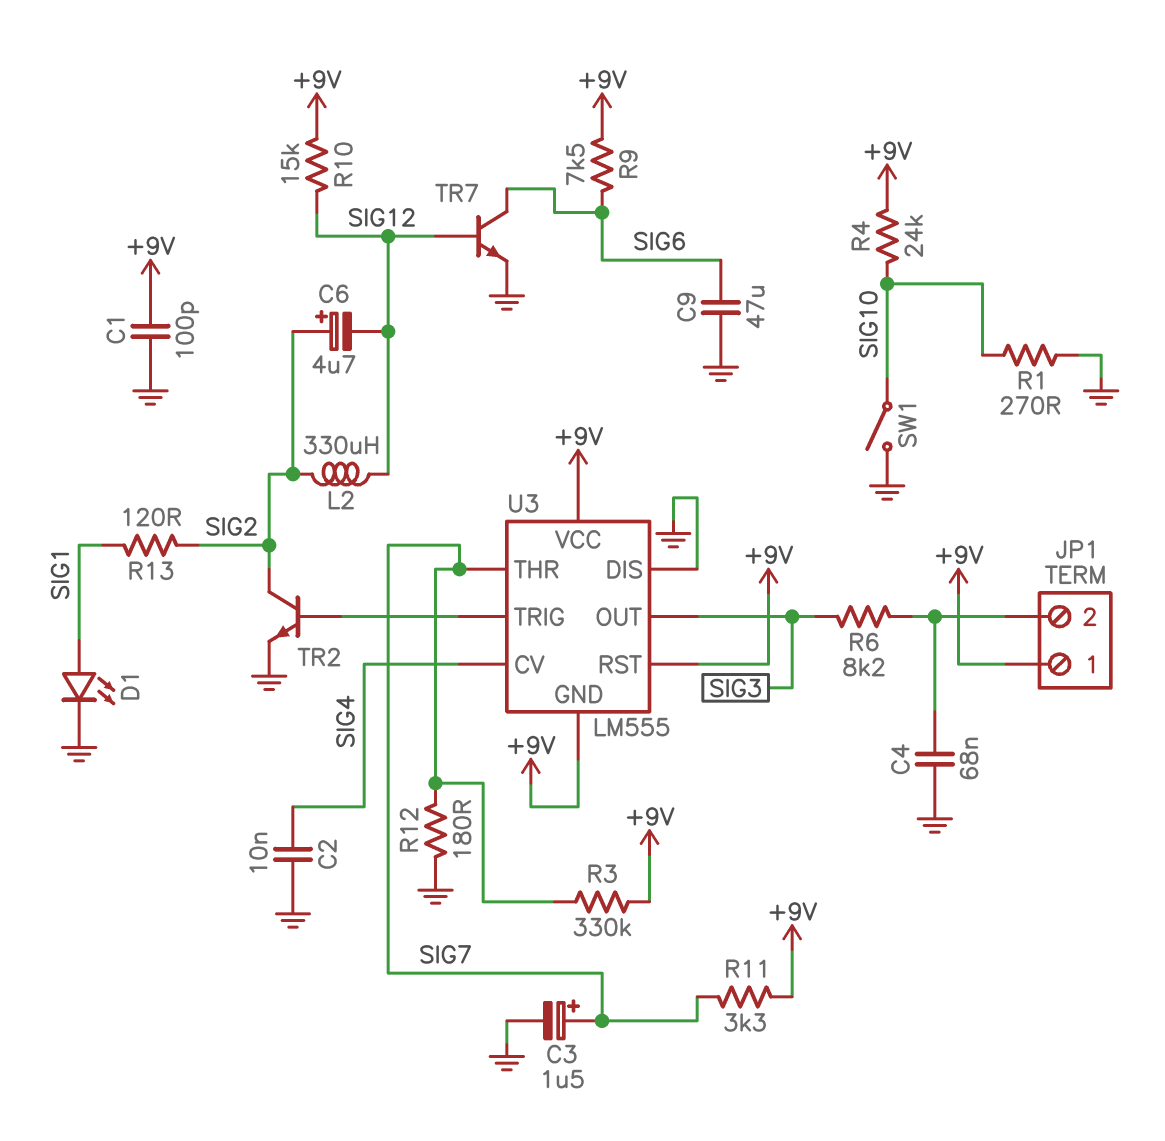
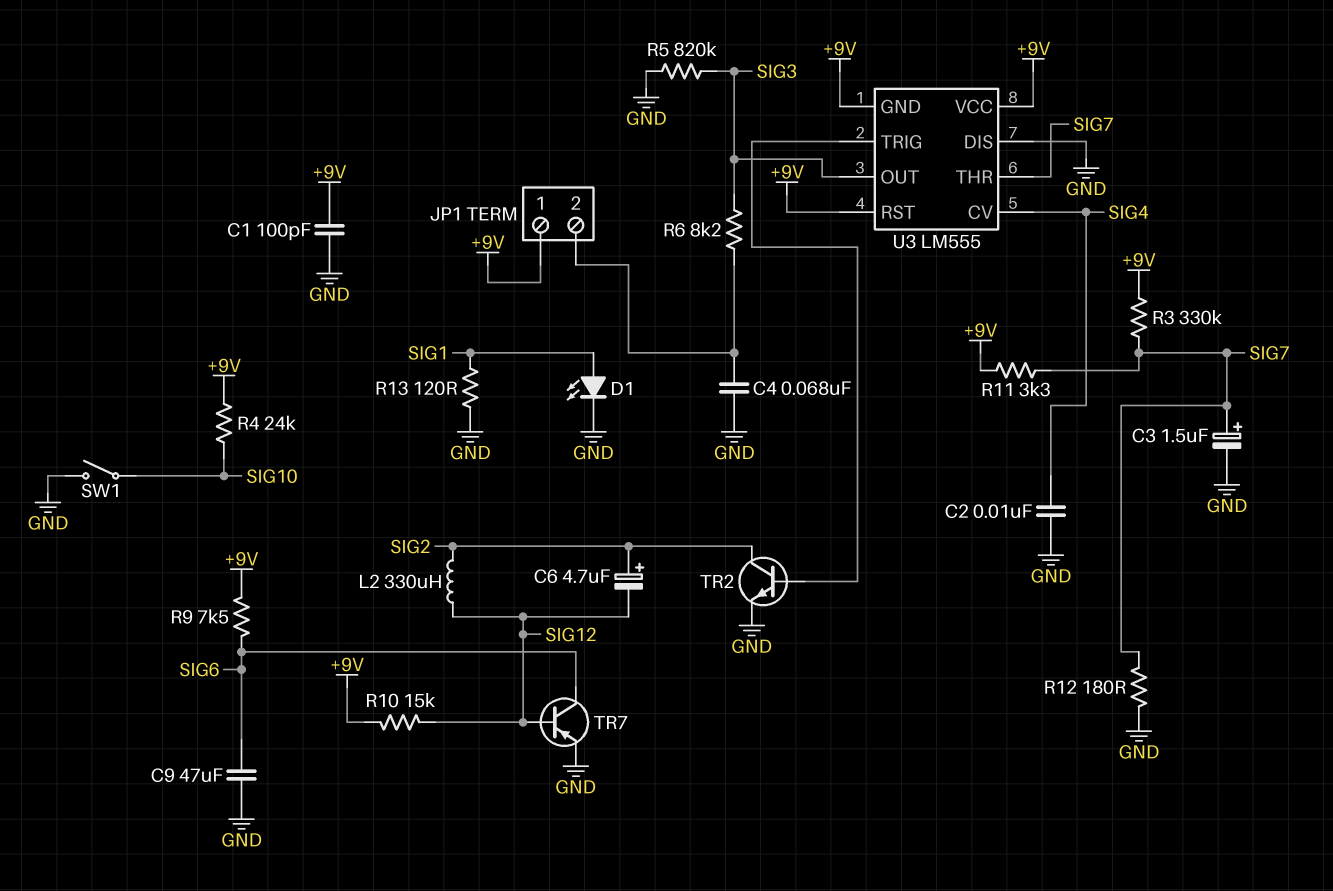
R1: 270 (GND, SIG10) -> none
R5: none -> 820k (GND, SIG3)
R13: 120 (SIG1, SIG2) -> 120 (GND, SIG1)
TR7: NPN (B SIG12, C SIG6, E GND) -> PNP (B SIG12, C SIG6, E GND)

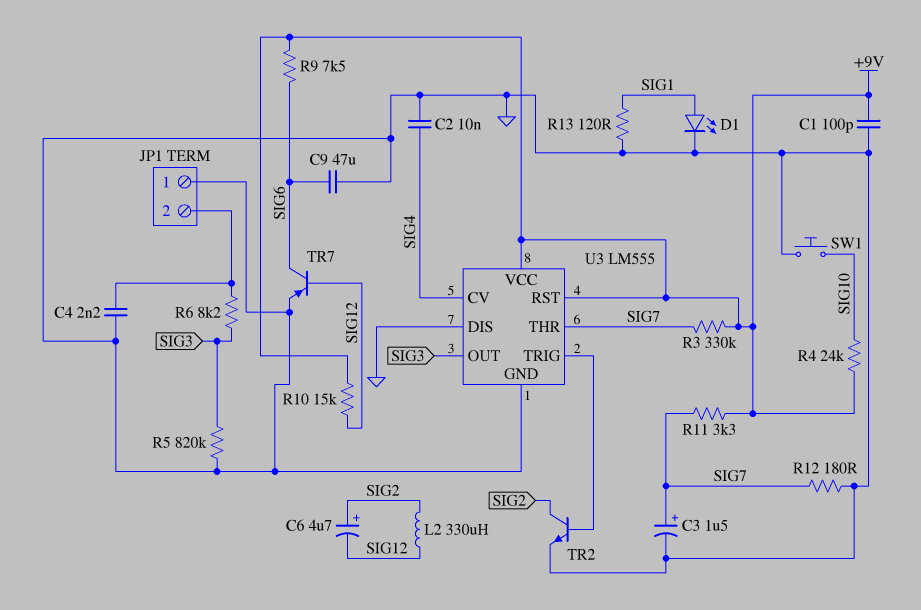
C4: 68nF (GND, JP1/2) -> 2.2nF (GND, JP1/2)
JP1 pin 1: +9V -> GND
SW1: switch (GND, SIG10) -> button (GND, SIG10)
U3 pin GND: +9V -> GND

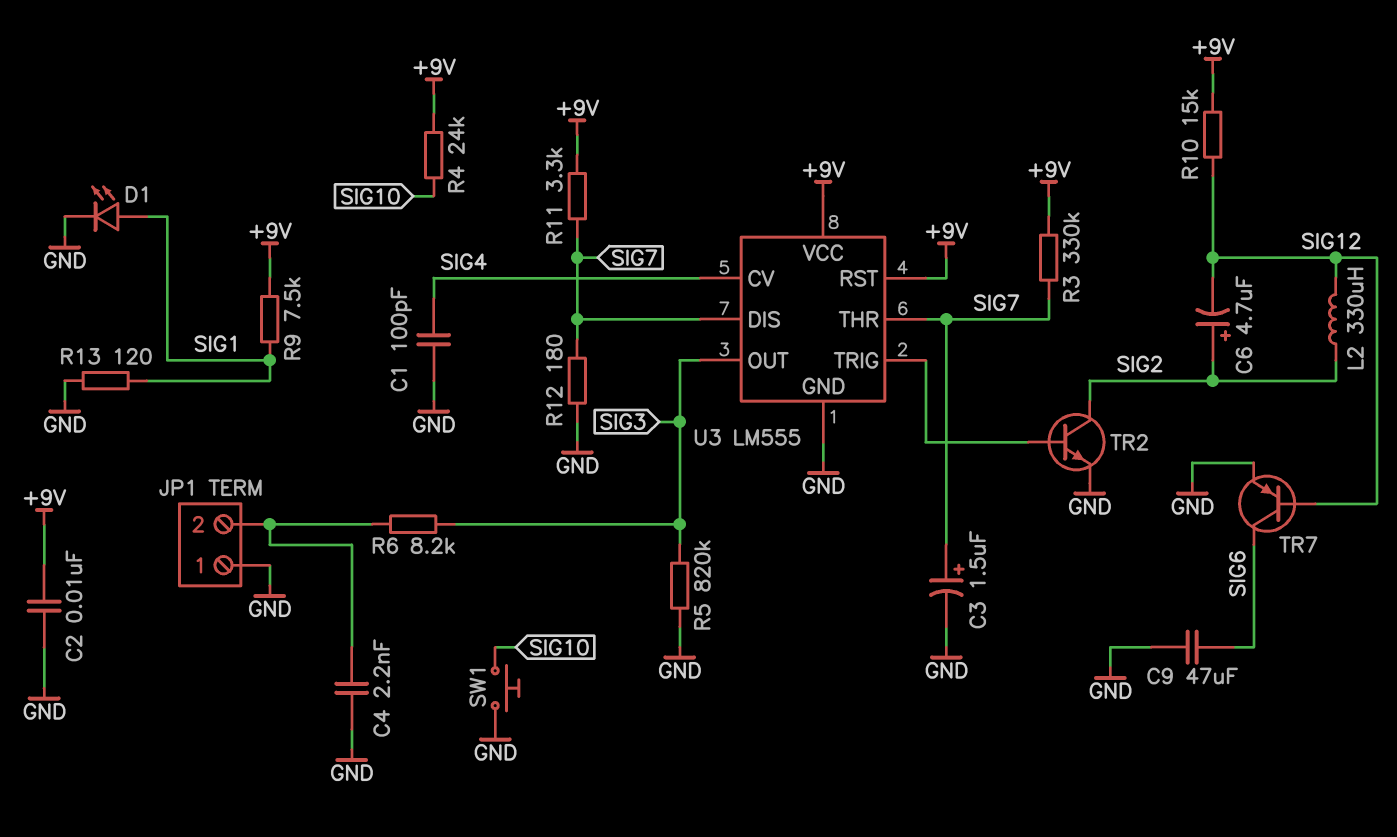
C1: 100pF (+9V, GND) -> 100pF (GND, SIG4)
C2: 10nF (GND, SIG4) -> 10nF (+9V, GND)
R9: 7.5k (+9V, SIG6) -> 7.5k (+9V, SIG1)
U3 pin DIS: GND -> SIG7

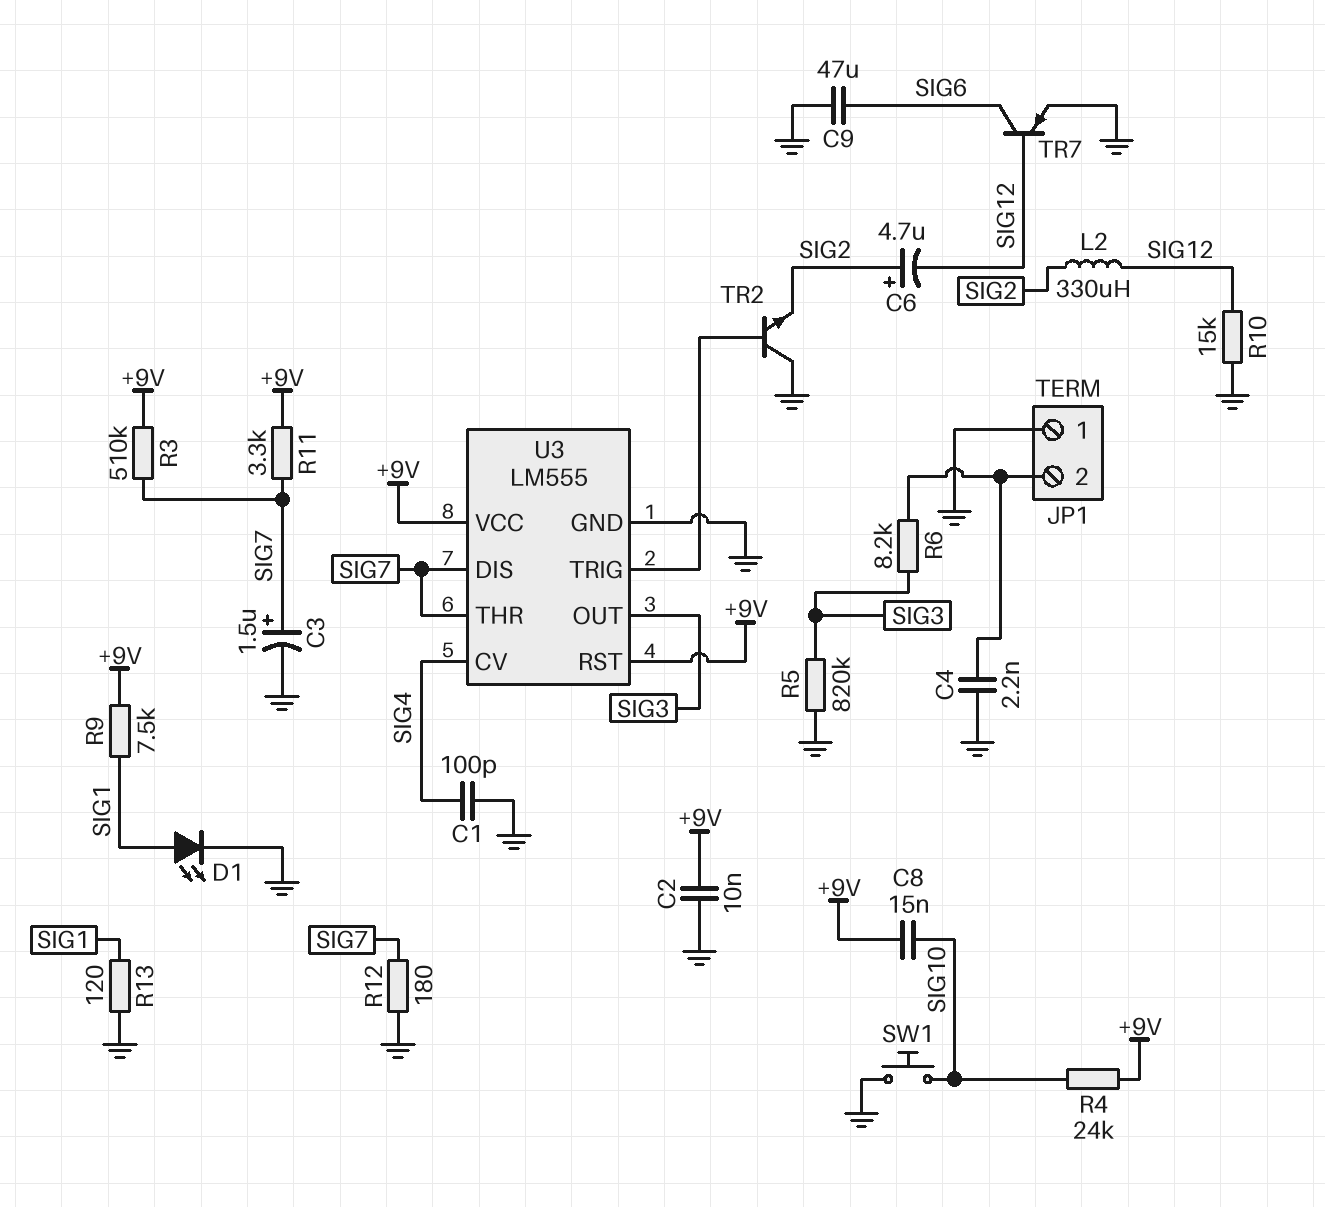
C8: none -> 15nF (+9V, SIG10)
R3: 330k (+9V, SIG7) -> 510k (+9V, SIG7)
R10: 15k (+9V, SIG12) -> 15k (GND, SIG12)
TR2: NPN (B U3/TRIG, C SIG2, E GND) -> NPN (B U3/TRIG, C GND, E SIG2)

